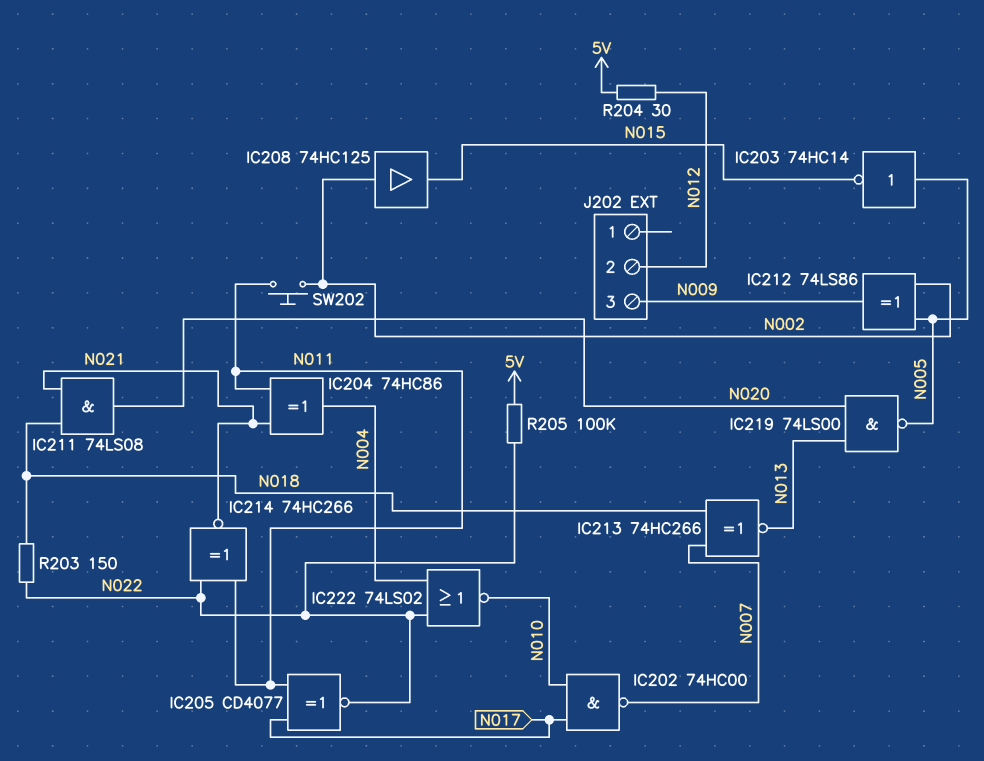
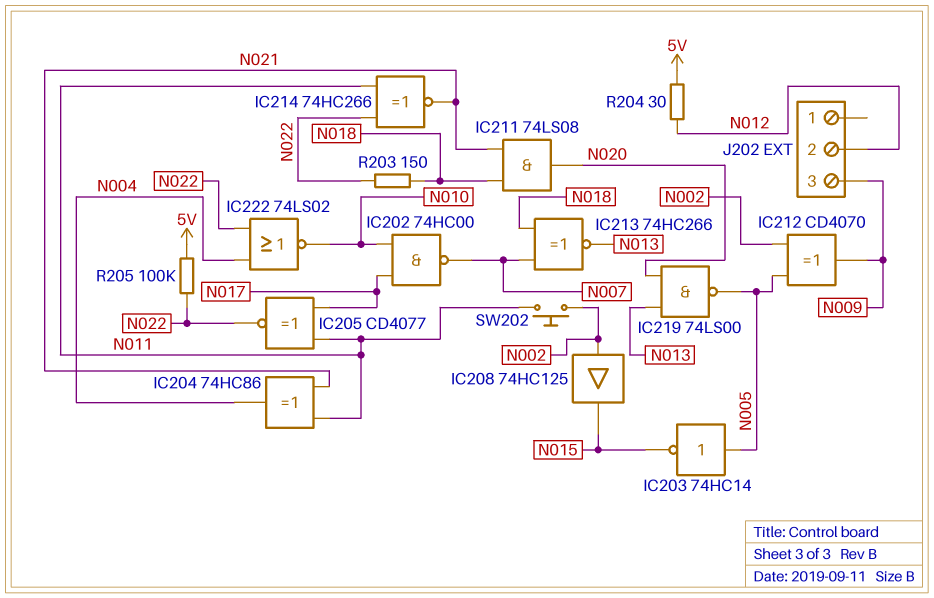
IC212: XOR 74LS86 (in N002, in N005, out N009) -> XOR CD4070 (in N002, in N005, out N009)

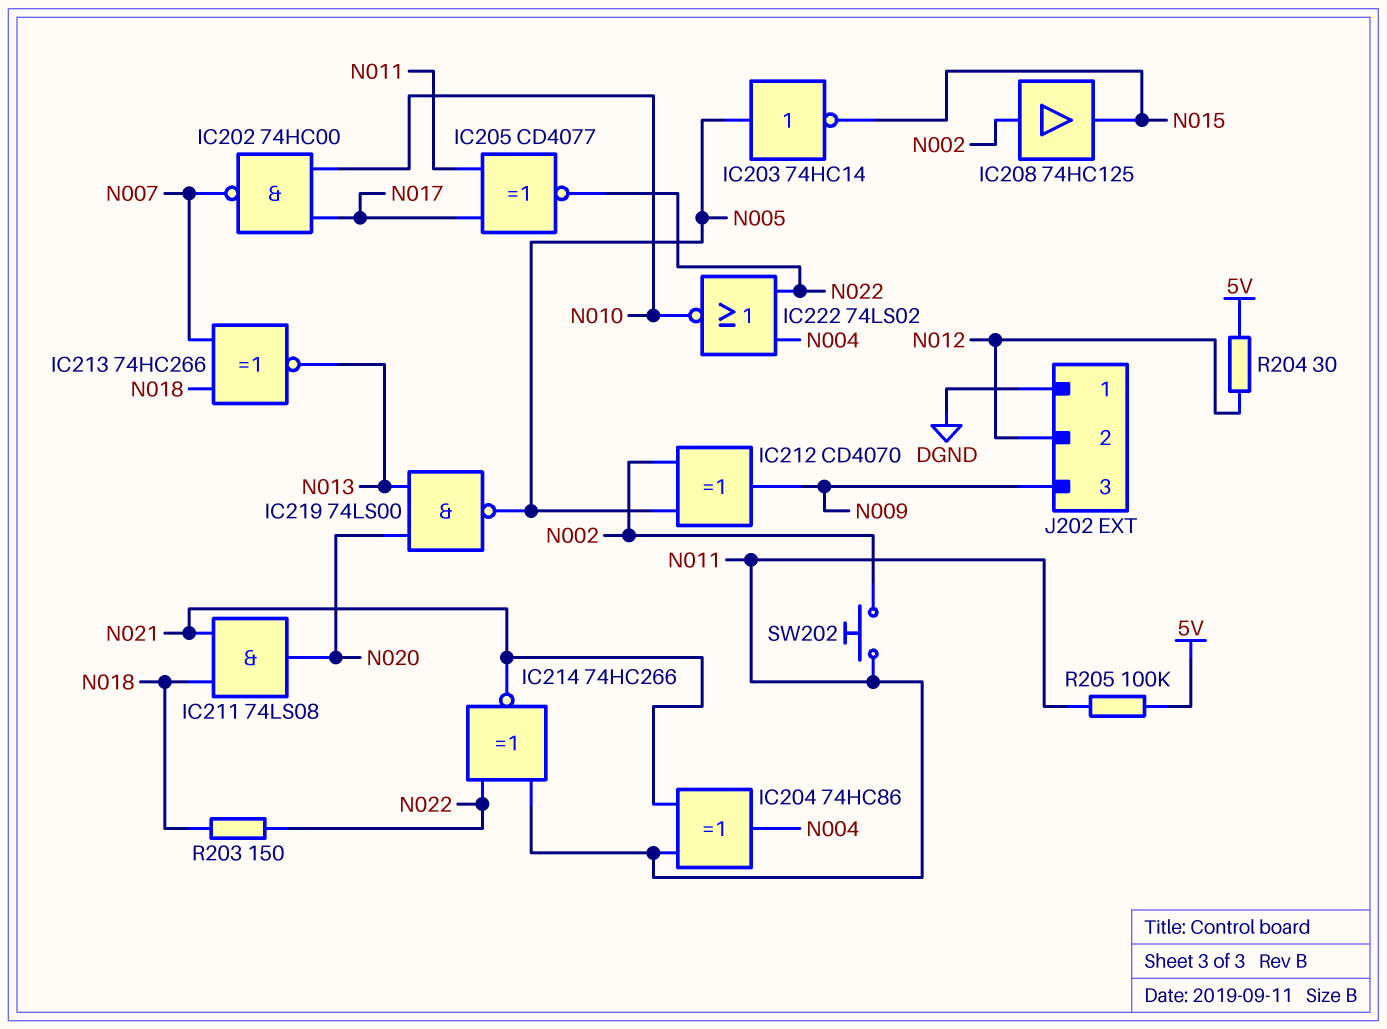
J202 pin 1: none -> DGND
R205: 100k (5V, N022) -> 100k (5V, N011)

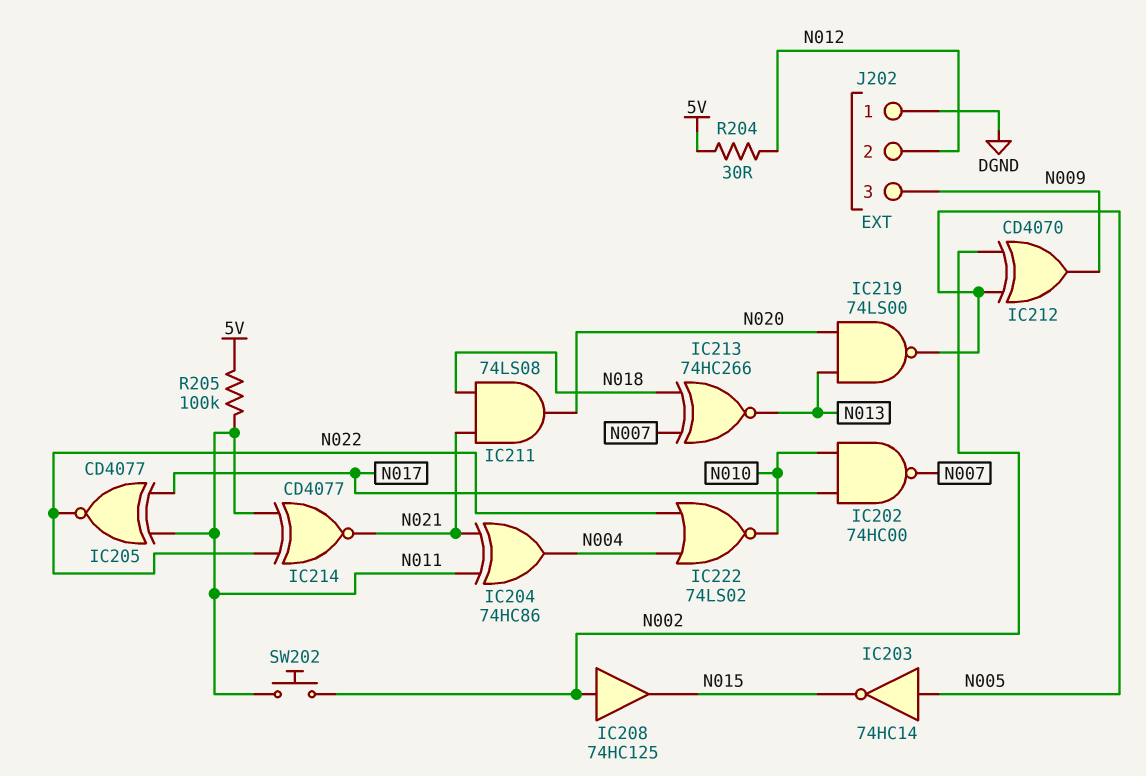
IC214: XNOR 74HC266 (in N011, in N022, out N021) -> XNOR CD4077 (in N011, in N022, out N021)
R203: 150 (N018, N022) -> none

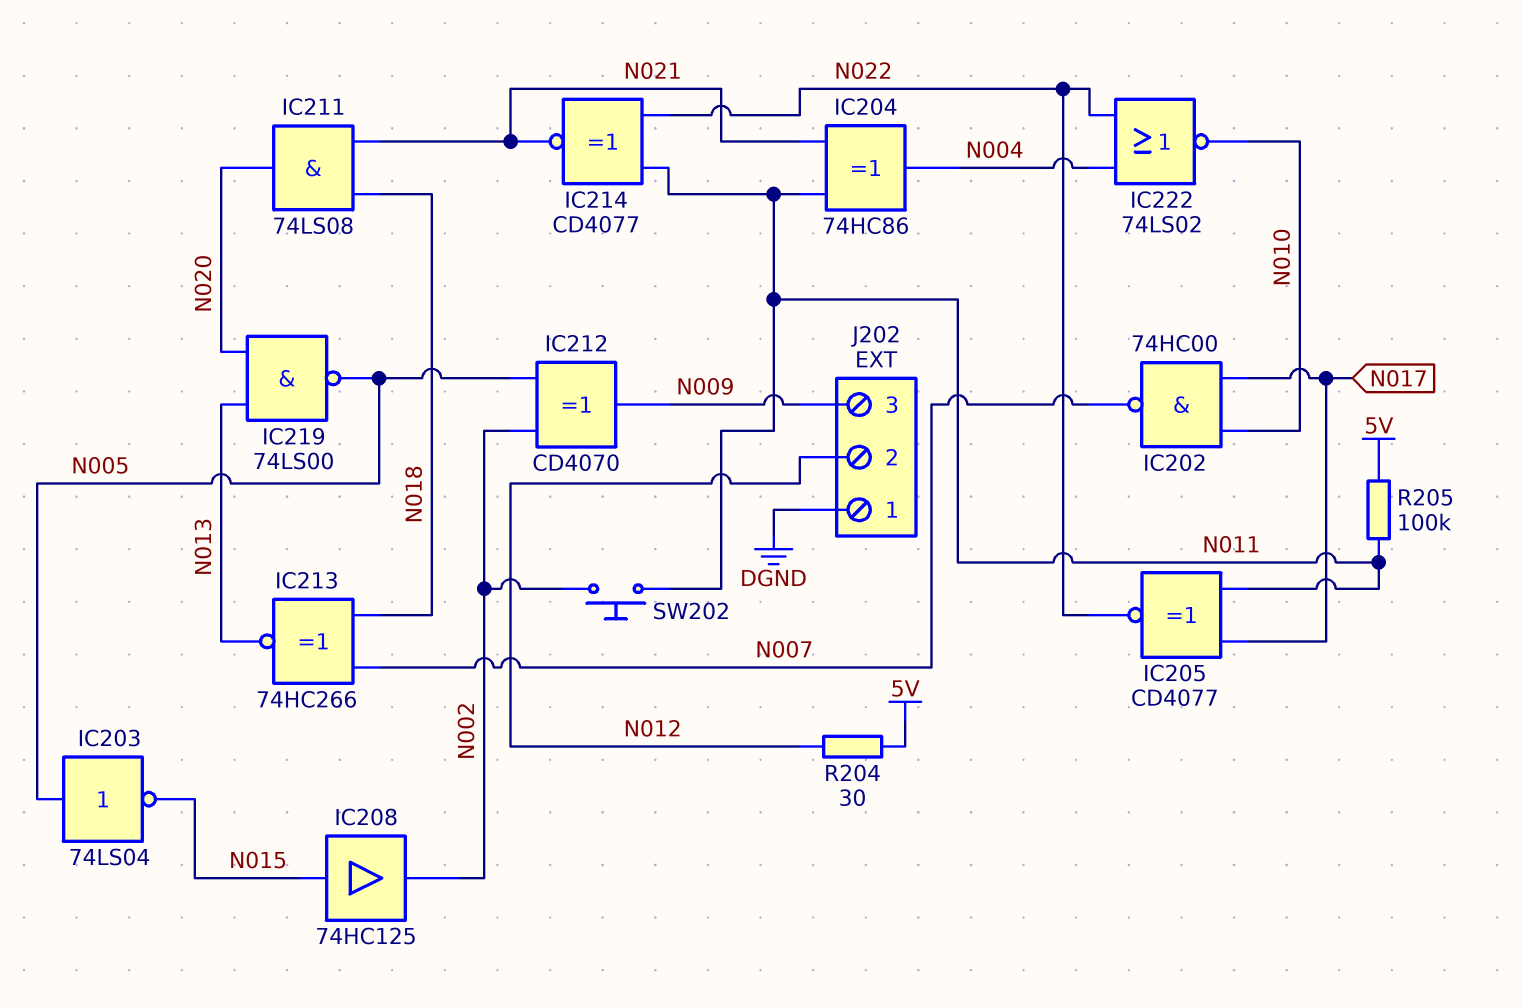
IC203: NOT 74HC14 (in N005, out N015) -> NOT 74LS04 (in N005, out N015)
IC208: buffer 74HC125 (in N002, out N015) -> buffer 74HC125 (in N015, out N002)

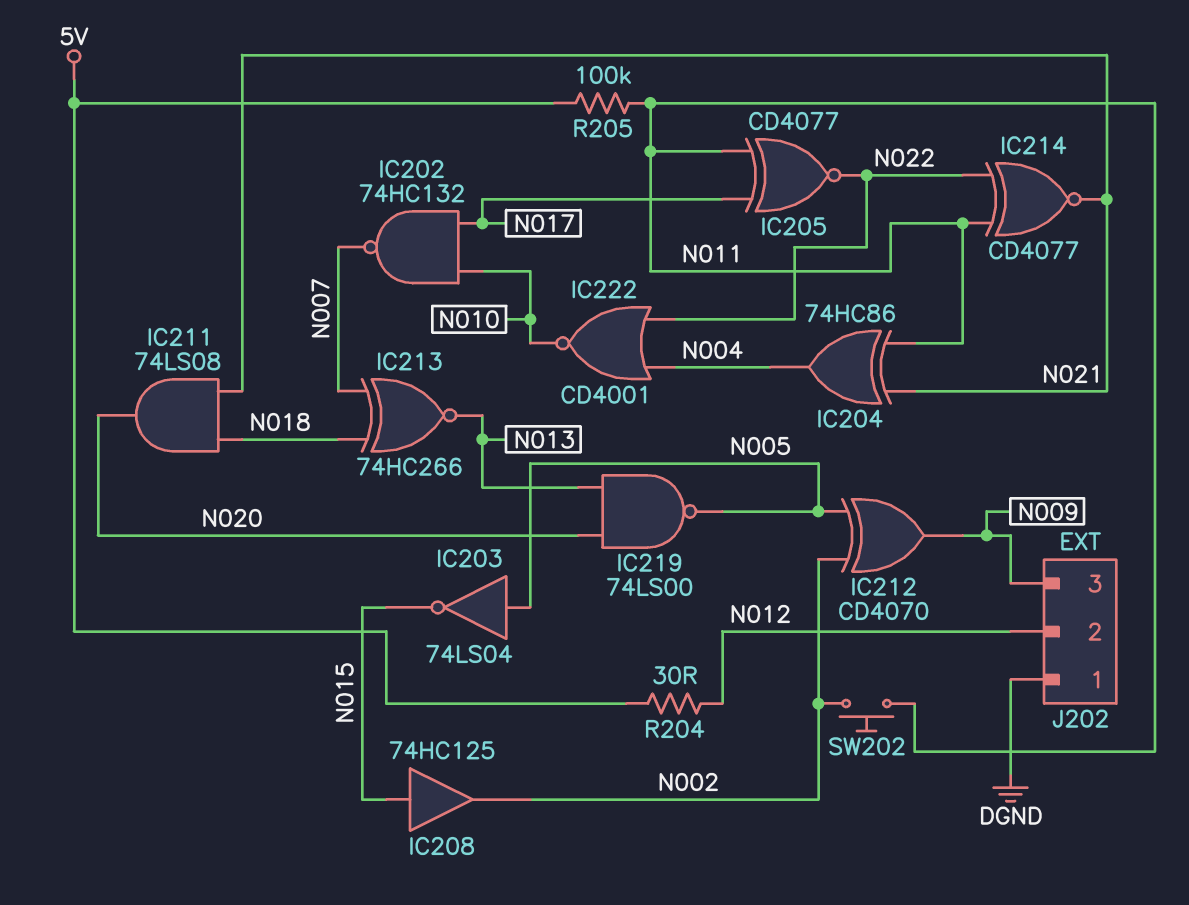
IC202: NAND 74HC00 (in N010, in N017, out N007) -> NAND 74HC132 (in N010, in N017, out N007)
IC222: NOR 74LS02 (in N004, in N022, out N010) -> NOR CD4001 (in N004, in N022, out N010)

